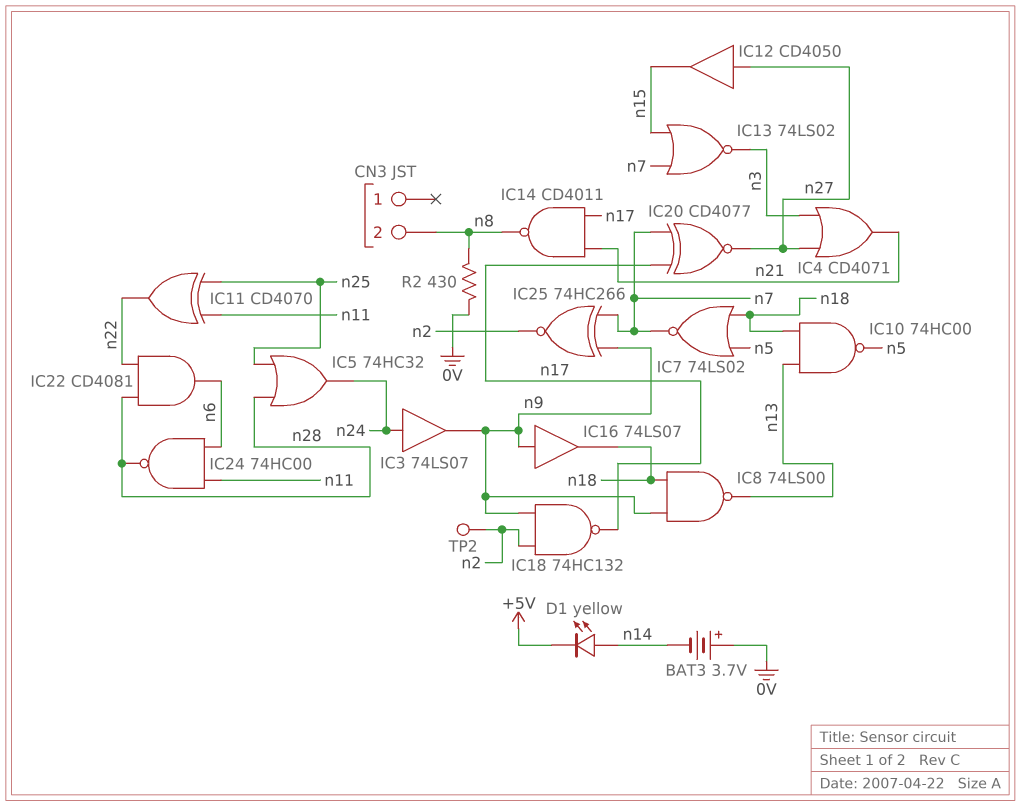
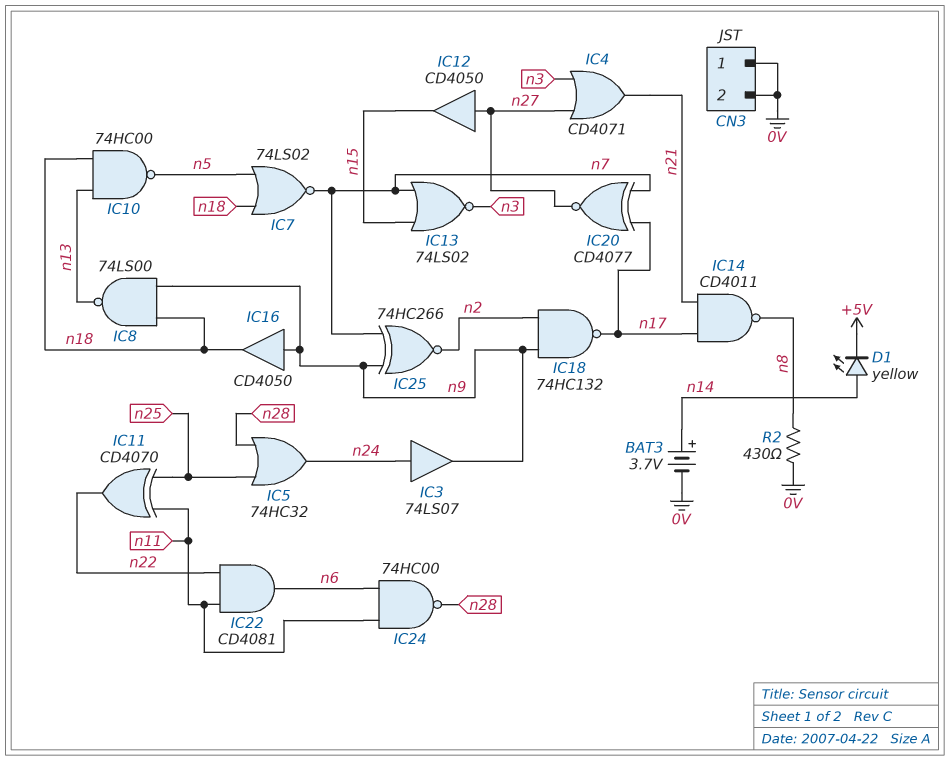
BAT3: 3.7V (plus 0V, minus n14) -> 3.7V (plus n14, minus 0V)
CN3 pin 1: none -> 0V
CN3 pin 2: n8 -> 0V
IC16: buffer 74LS07 (in n9, out n18) -> buffer CD4050 (in n9, out n18)
IC22: AND CD4081 (in n22, in n28, out n6) -> AND CD4081 (in n11, in n22, out n6)
TP2: test point (n2) -> none

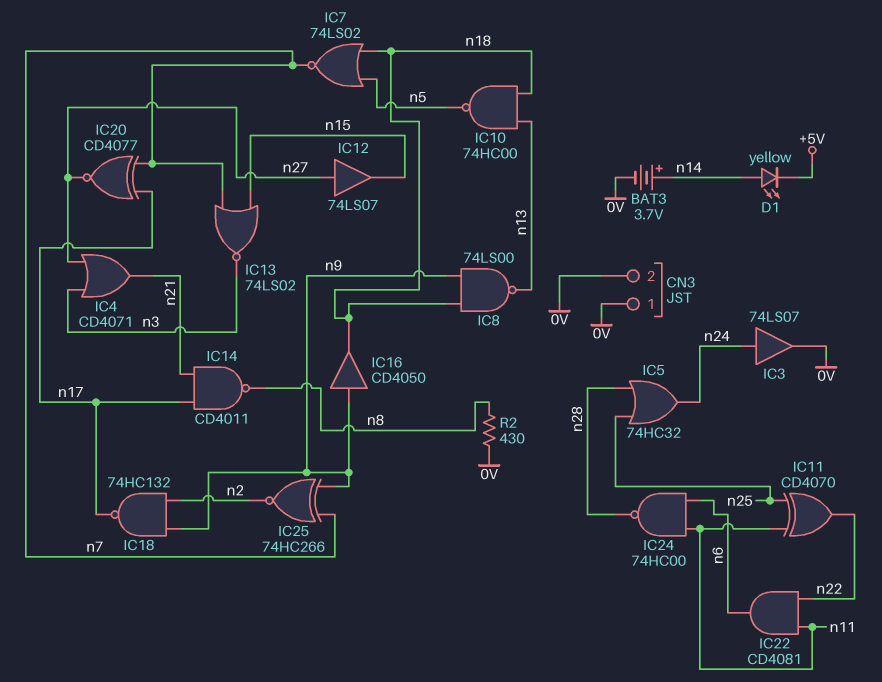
IC3: buffer 74LS07 (in n24, out n9) -> buffer 74LS07 (in n24, out 0V)
IC12: buffer CD4050 (in n27, out n15) -> buffer 74LS07 (in n27, out n15)

